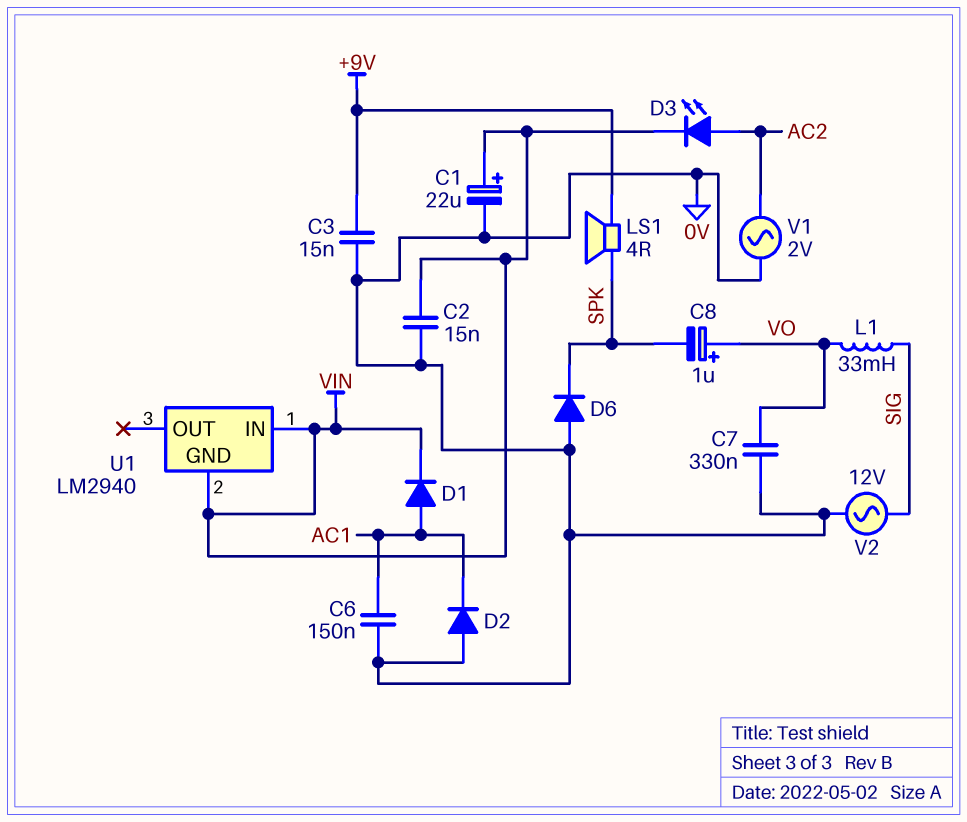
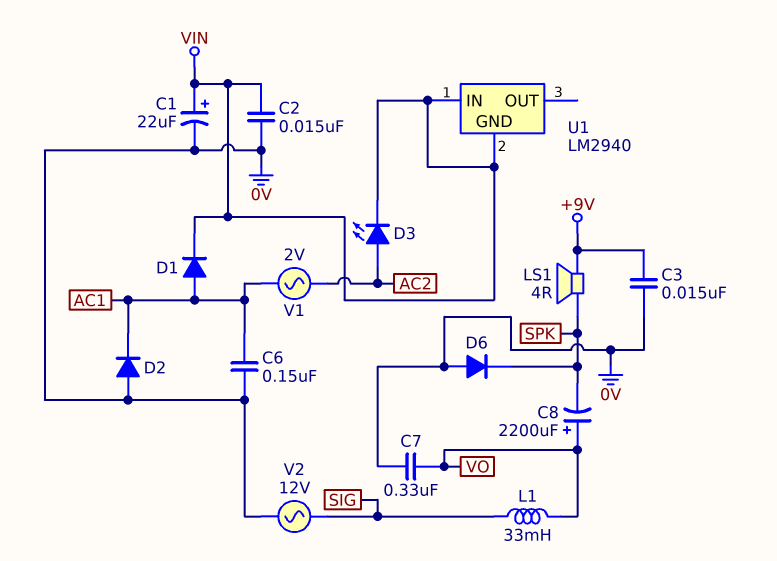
C8: 1uF (plus VO, minus SPK) -> 2200uF (plus VO, minus SPK)
V1: AC 2V (0V, AC2) -> AC 2V (AC1, AC2)

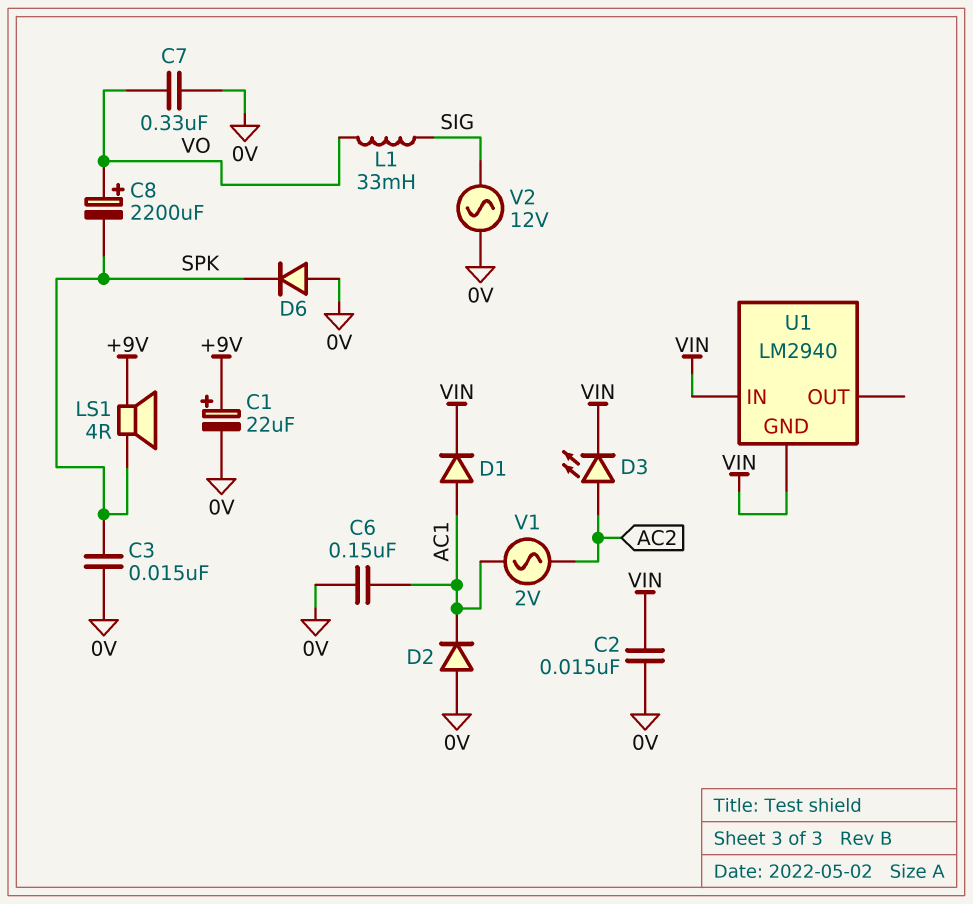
C1: 22uF (plus VIN, minus 0V) -> 22uF (plus +9V, minus 0V)
C3: 15nF (+9V, 0V) -> 15nF (0V, SPK)

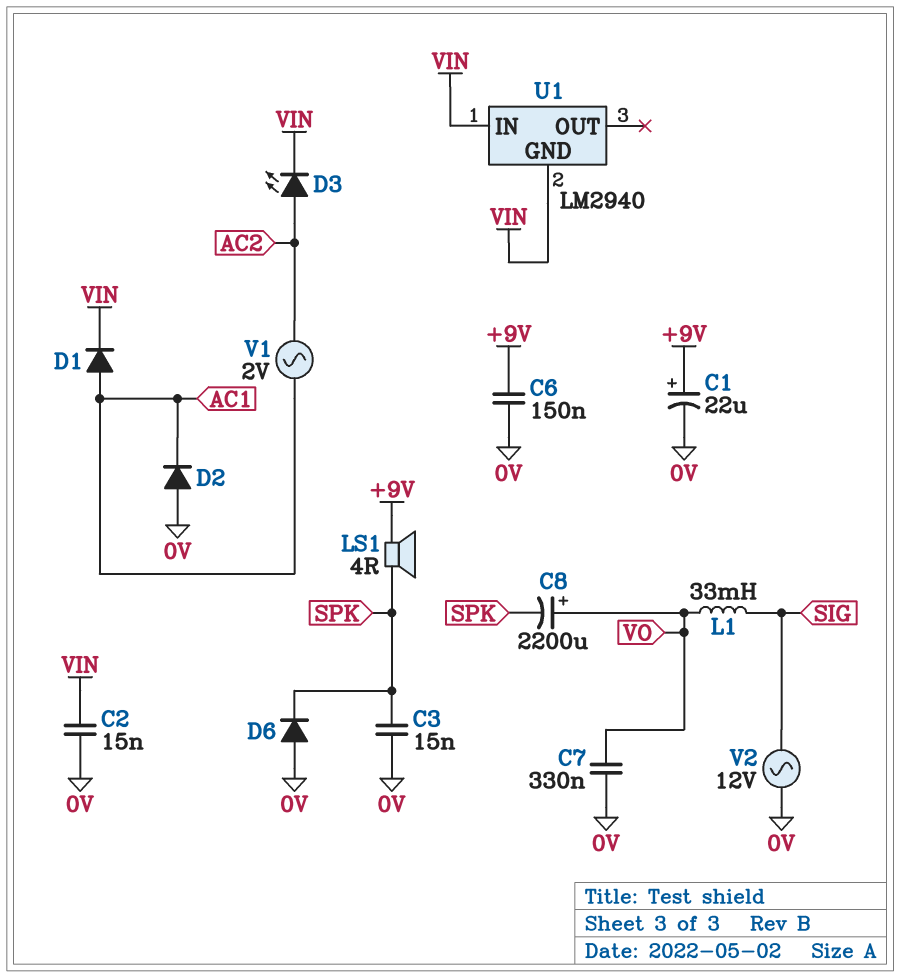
C6: 150nF (0V, AC1) -> 150nF (+9V, 0V)

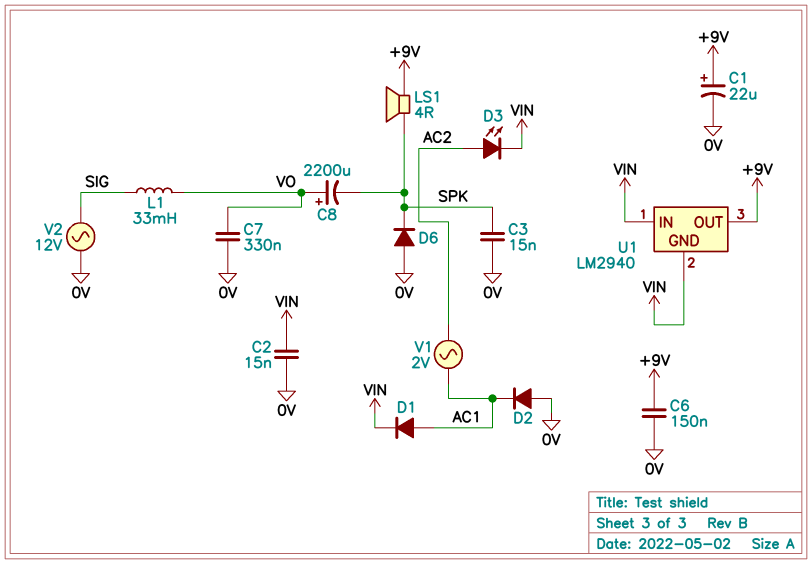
U1 pin OUT: none -> +9V

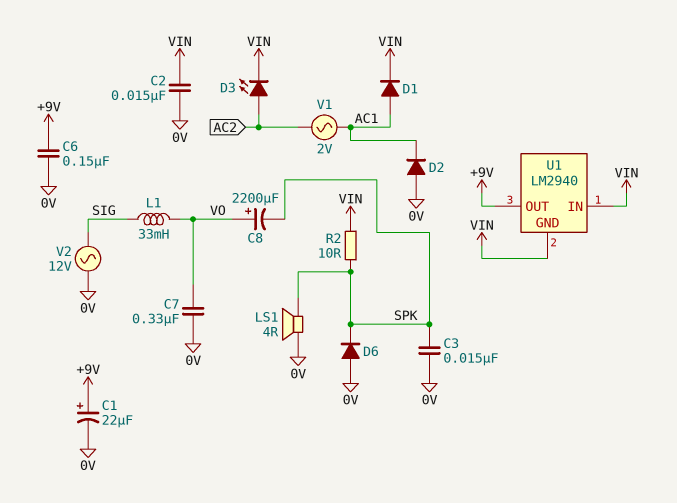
LS1: speaker 4R (+9V, SPK) -> speaker 4R (0V, SPK)
R2: none -> 10 (SPK, VIN)

